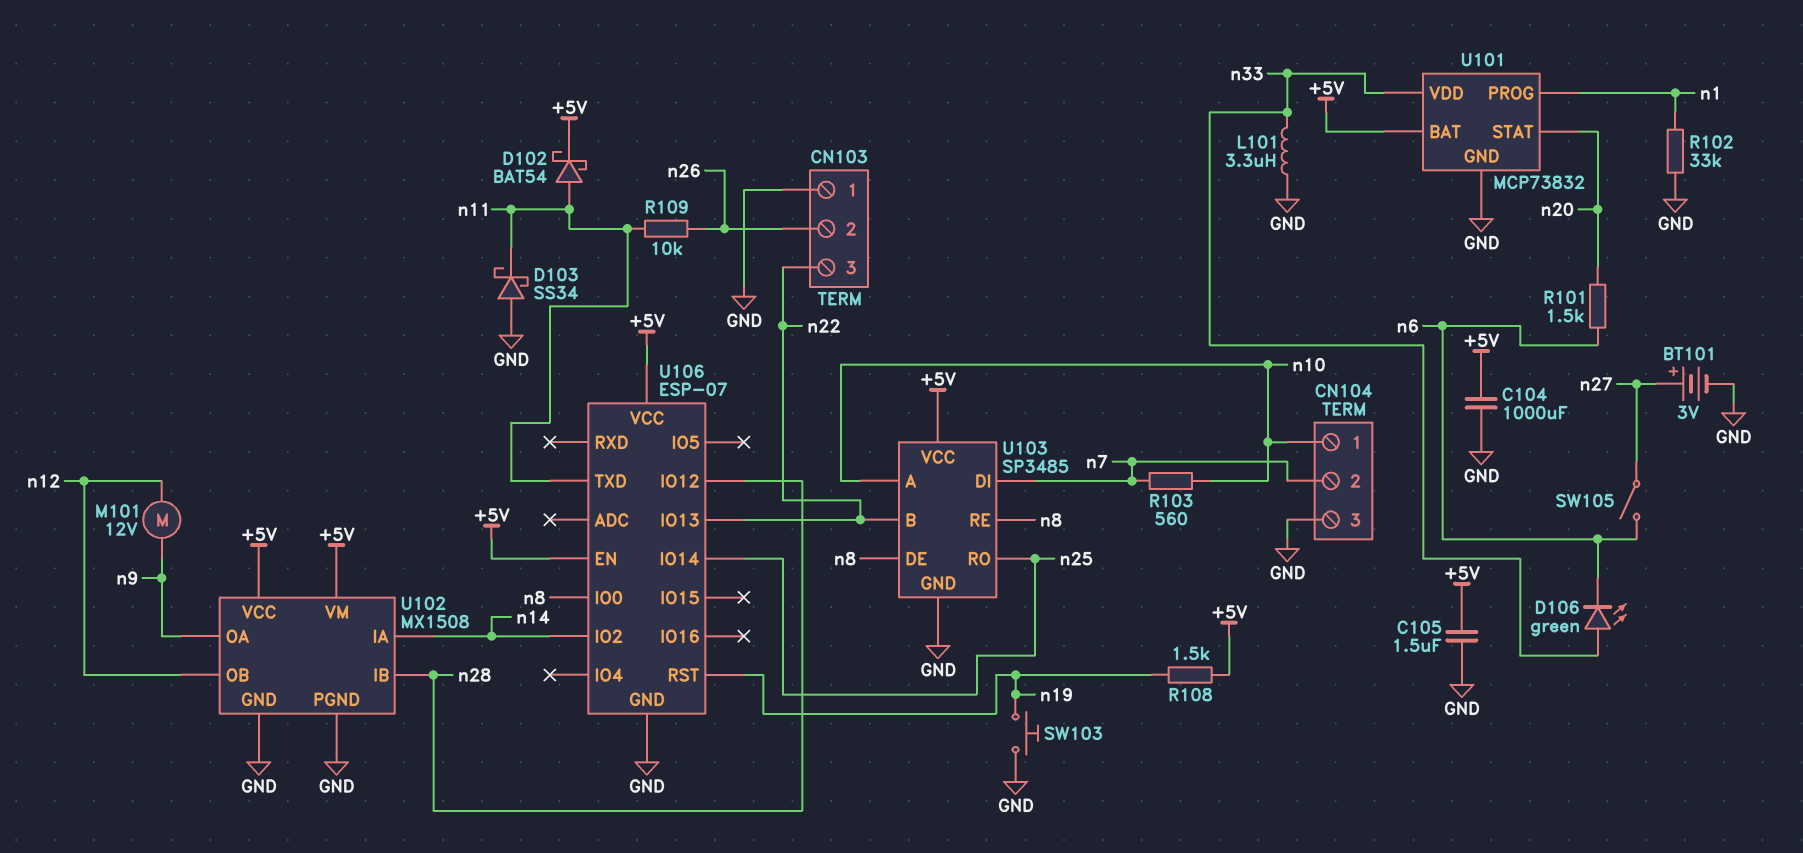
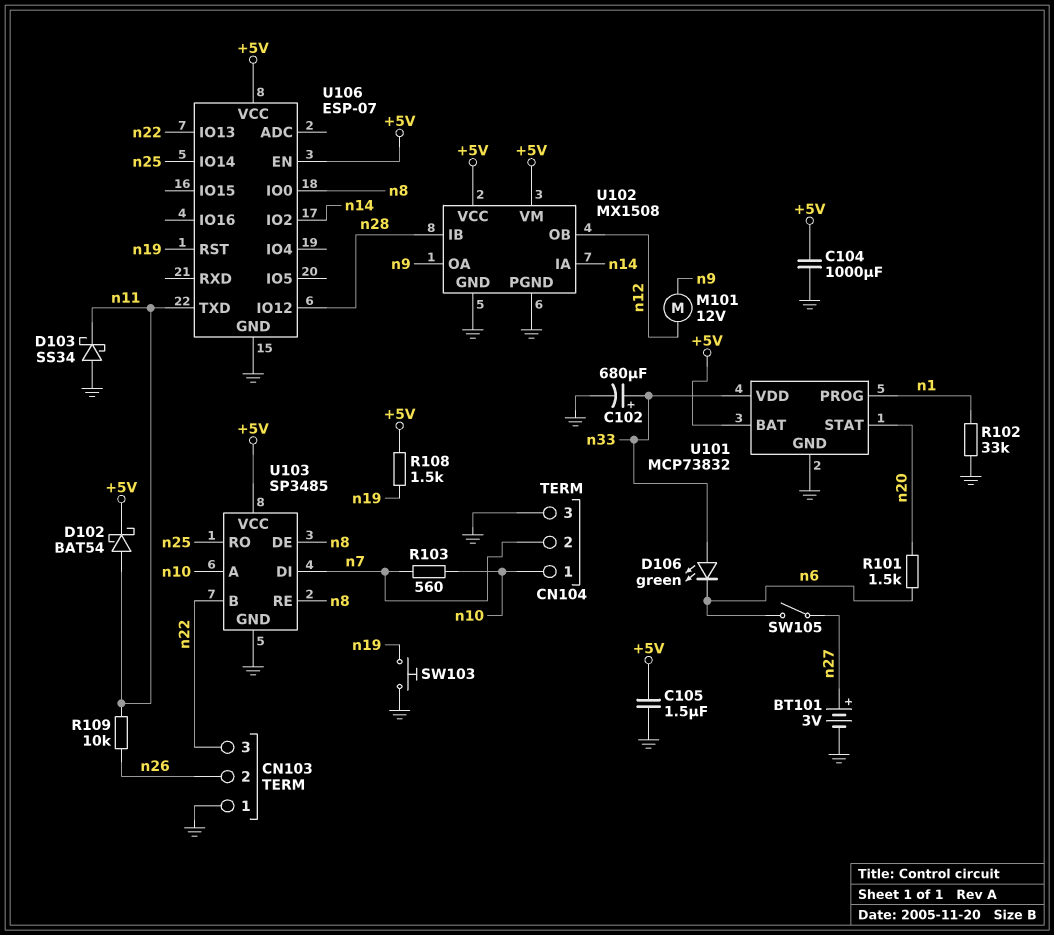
C102: none -> 680uF (plus n33, minus GND)
L101: 3.3uH (GND, n33) -> none

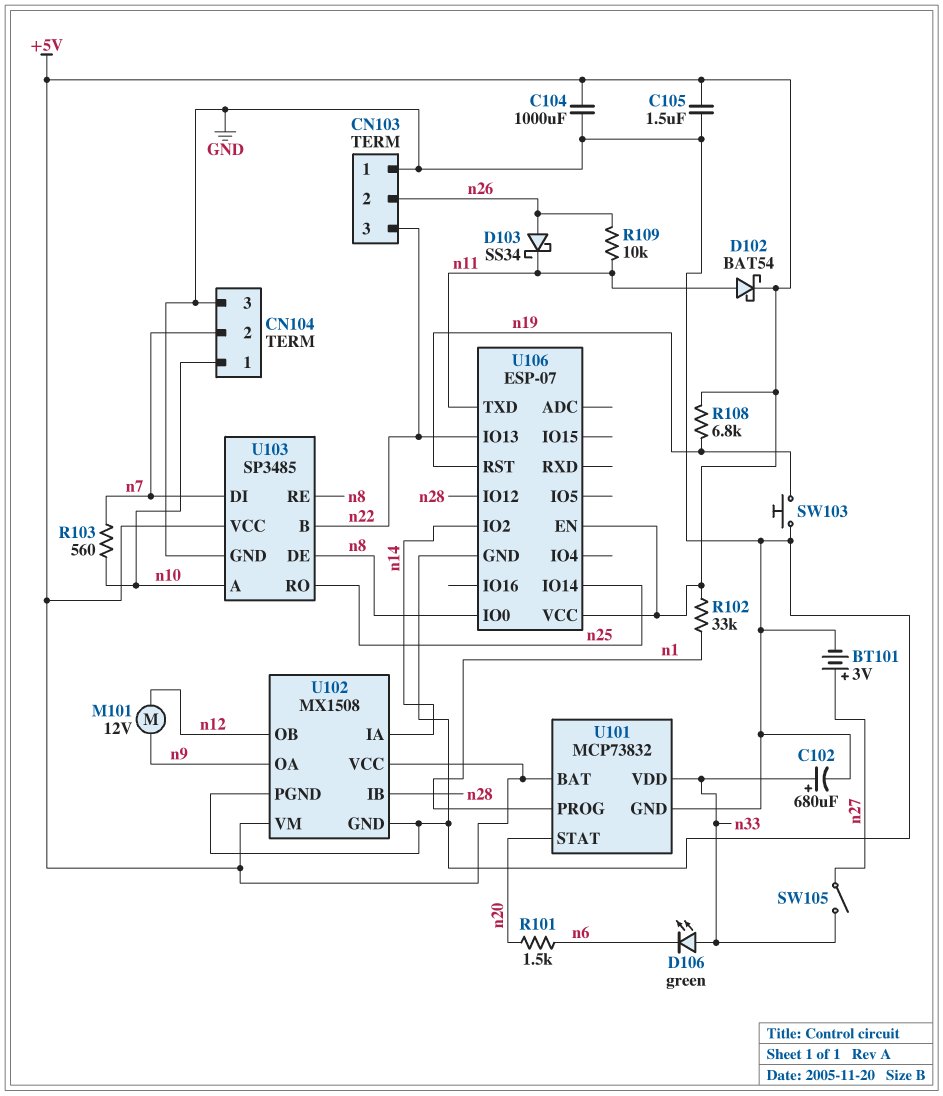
D103: schottky SS34 (A GND, K n11) -> schottky SS34 (A n26, K n11)
R102: 33k (GND, n1) -> 33k (+5V, n1)
R108: 1.5k (+5V, n19) -> 6.8k (+5V, n19)
SW105: switch (n6, n27) -> switch (n27, n33)

